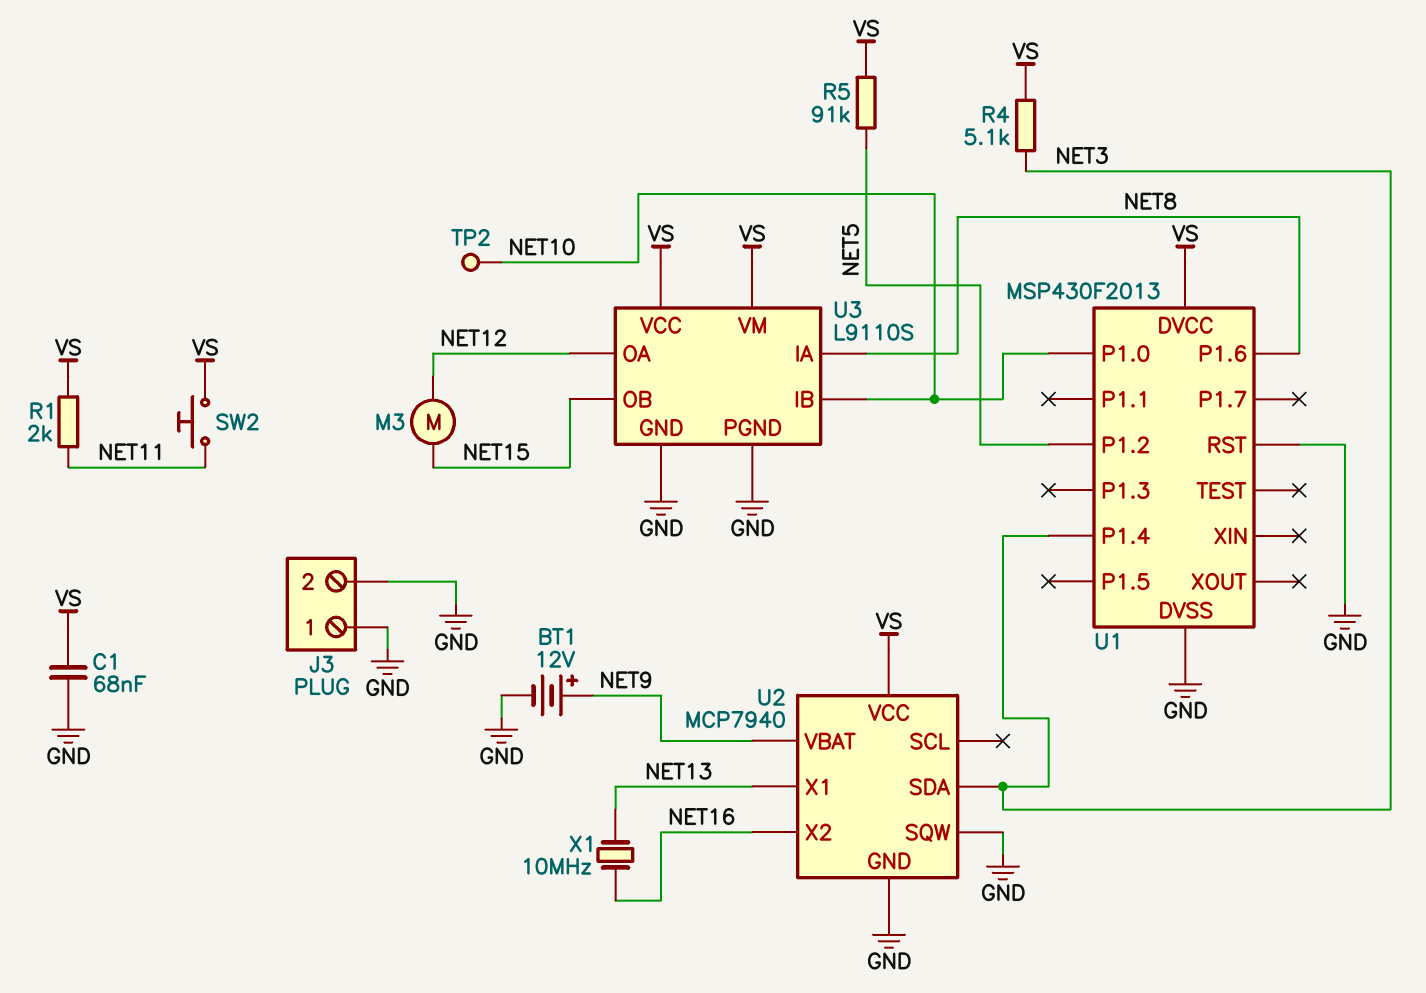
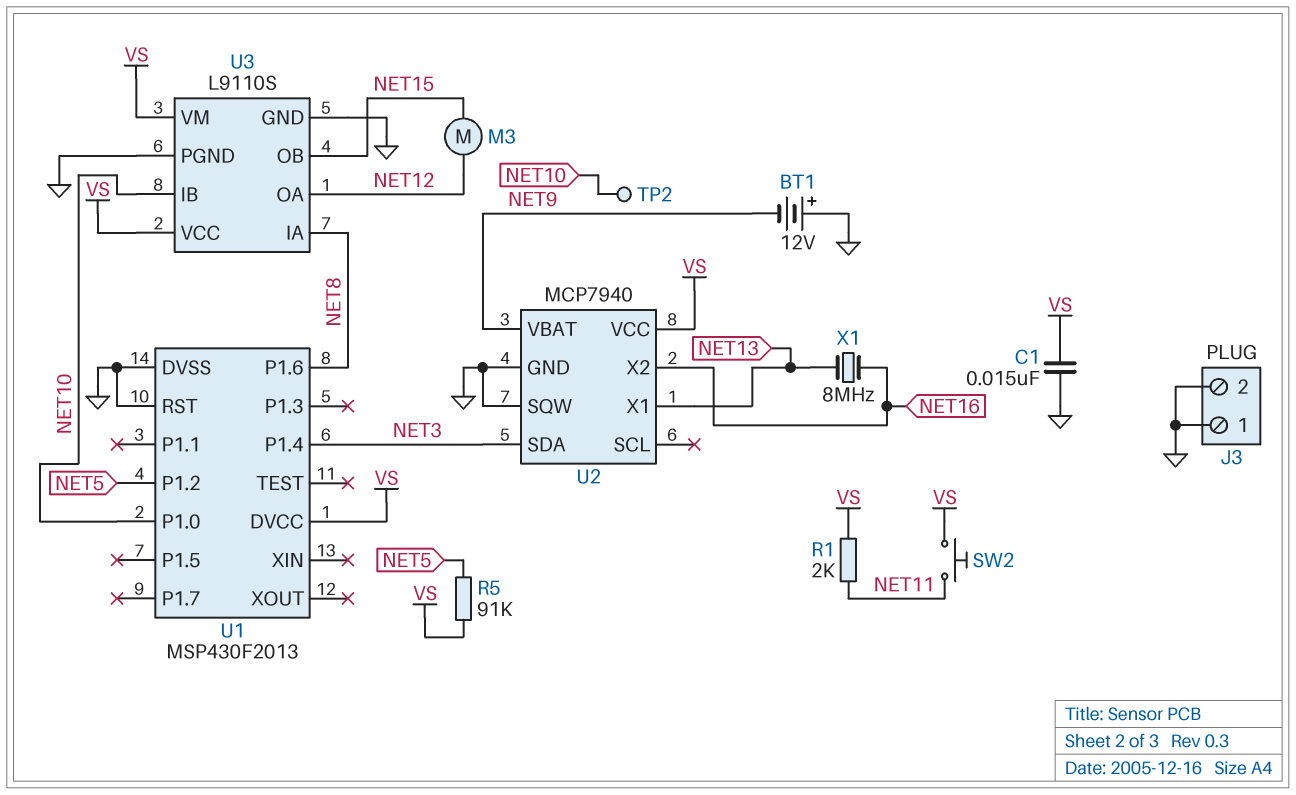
BT1: 12V (plus NET9, minus GND) -> 12V (plus GND, minus NET9)
C1: 68nF (GND, VS) -> 15nF (GND, VS)
R4: 5.1k (NET3, VS) -> none
X1: 10MHz (NET13, NET16) -> 8MHz (NET13, NET16)

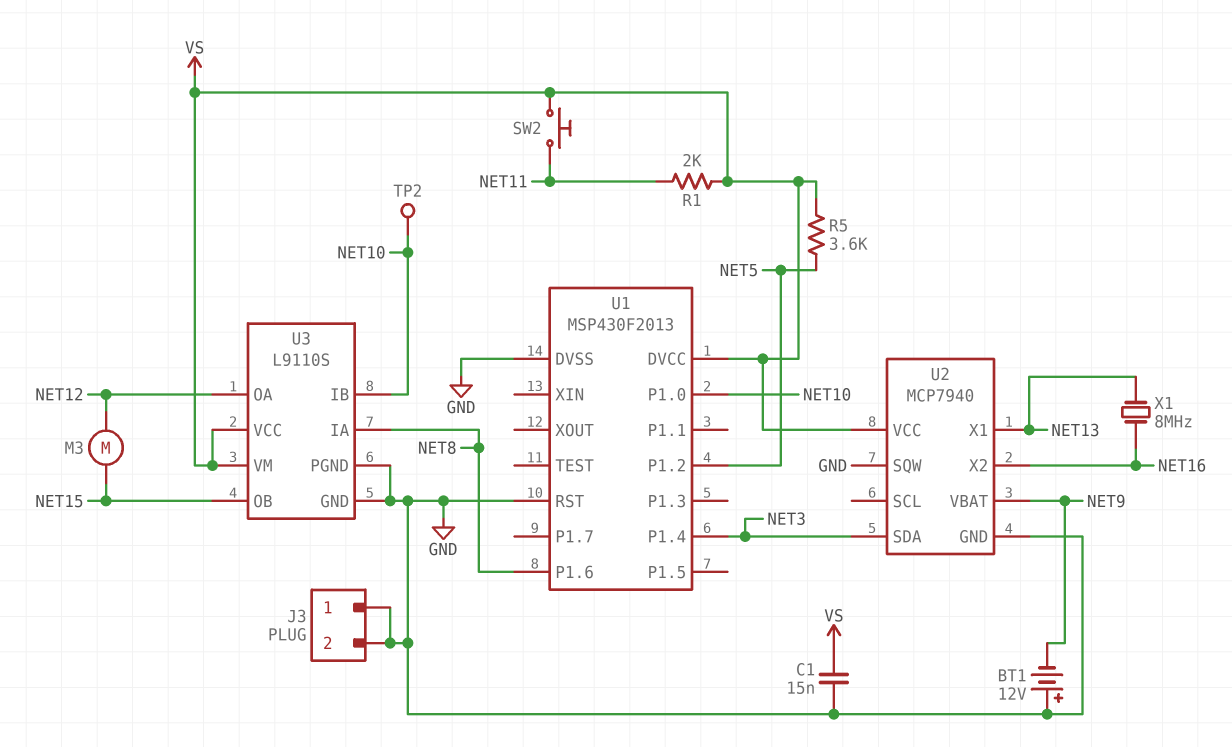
R5: 91k (NET5, VS) -> 3.6k (NET5, VS)

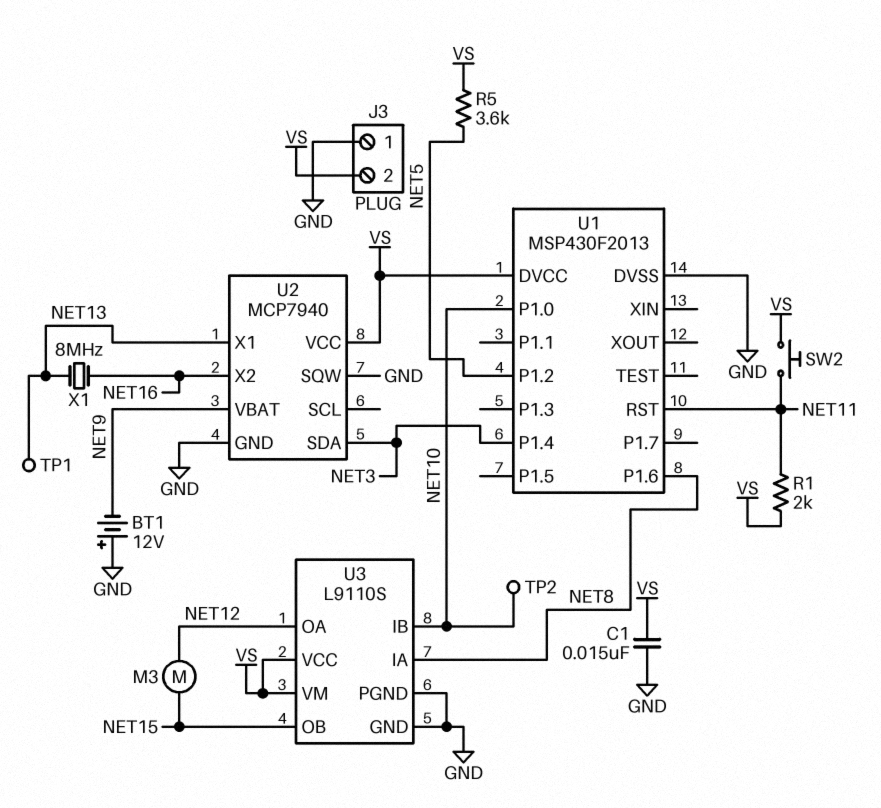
J3 pin 2: GND -> VS
TP1: none -> test point (NET13)
U1 pin RST: GND -> NET11

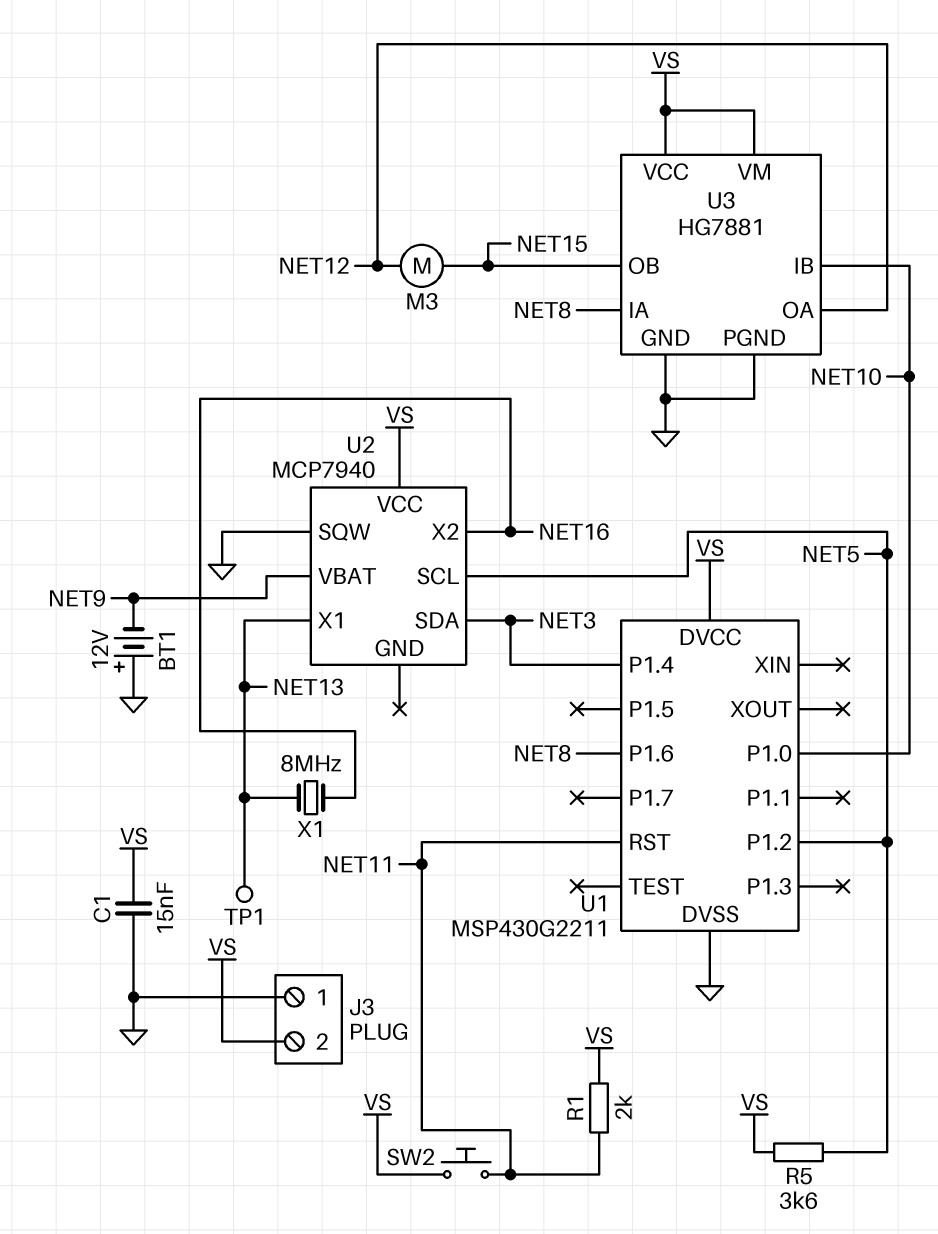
TP2: test point (NET10) -> none
U1: MSP430F2013 -> MSP430G2211
U2 pin GND: GND -> none
U2 pin SCL: none -> NET5
U3: L9110S -> HG7881

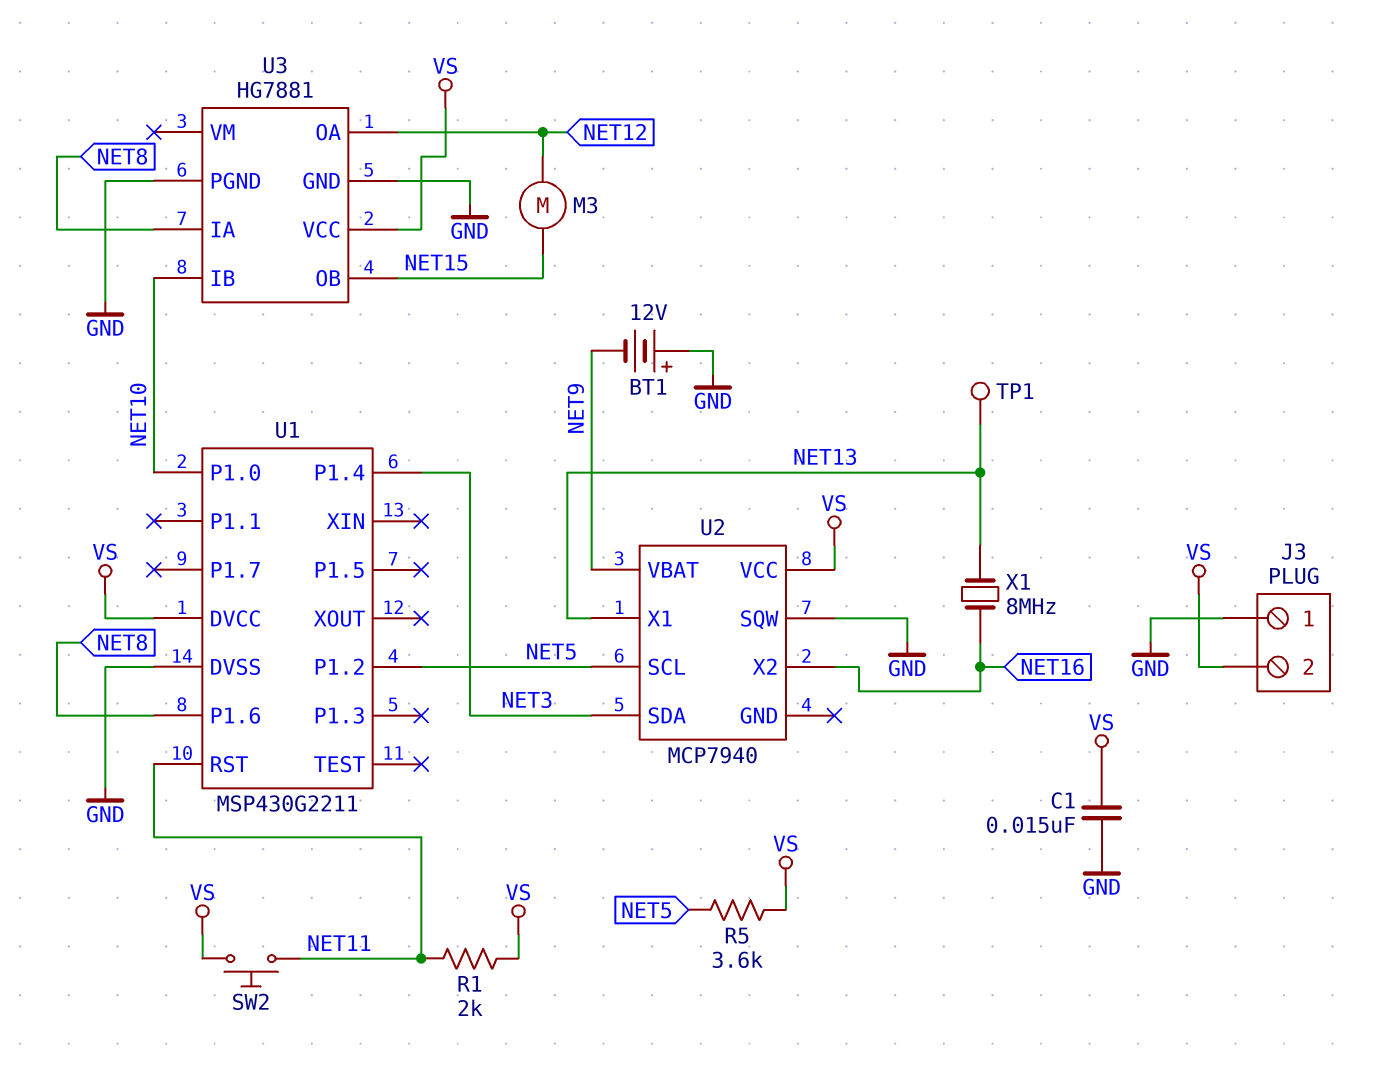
U3 pin VM: VS -> none

